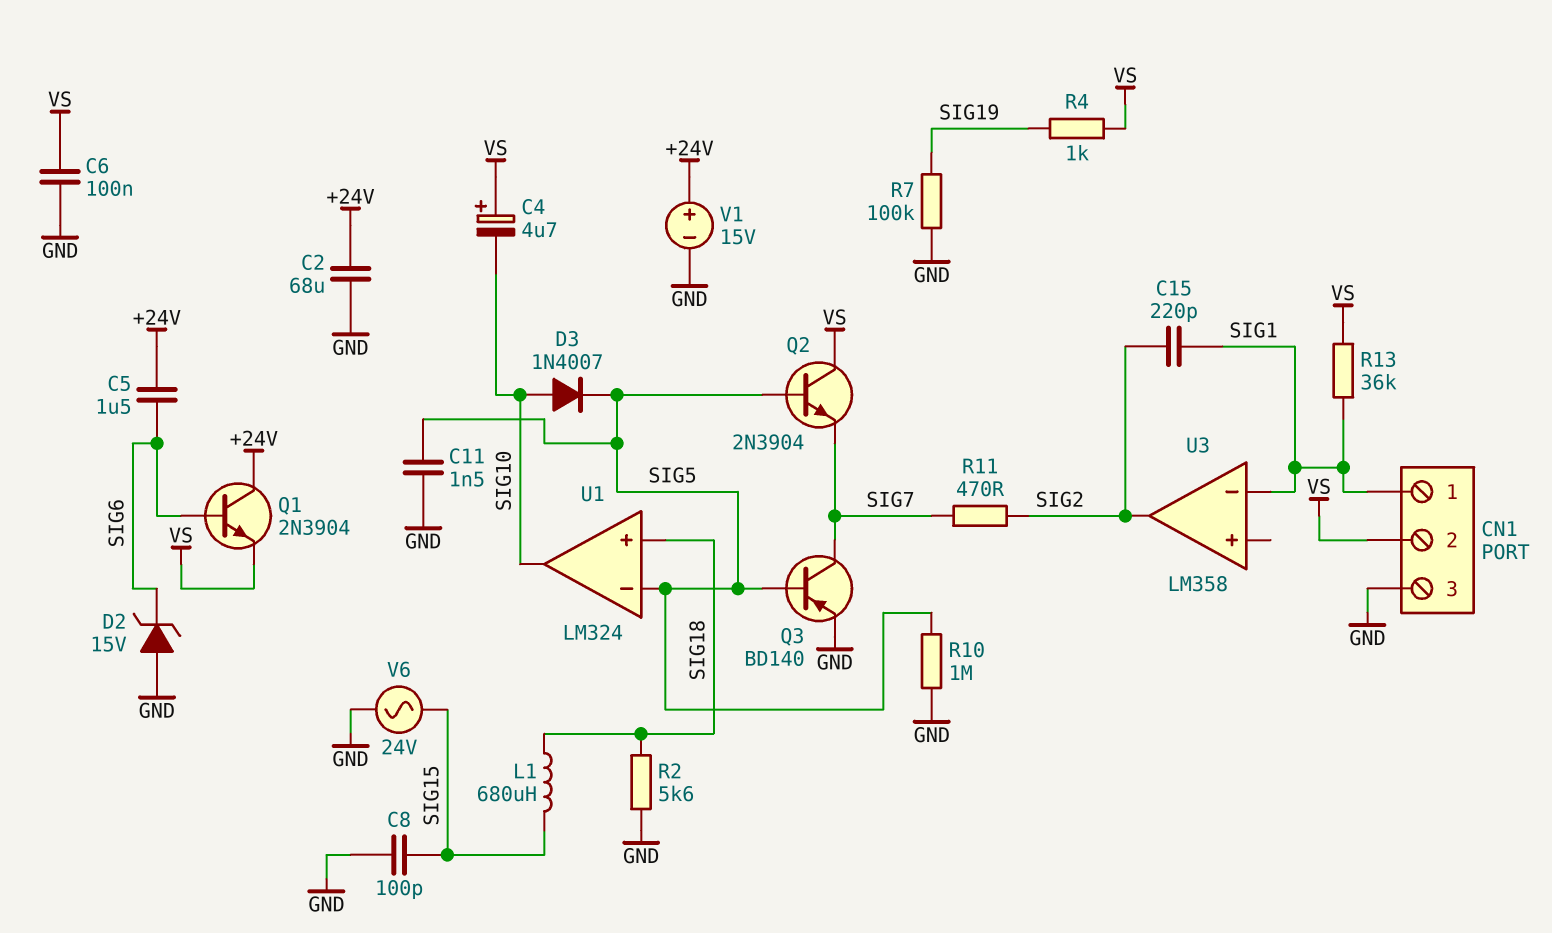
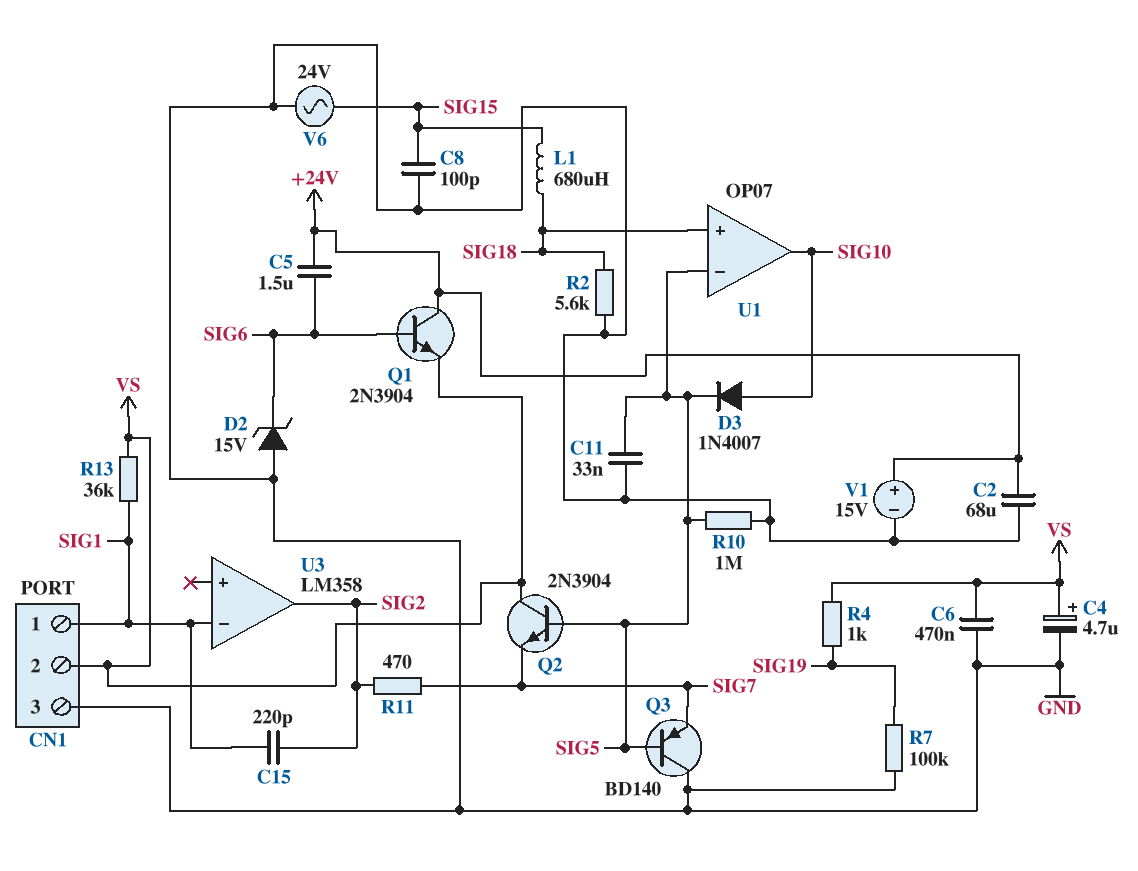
C4: 4.7uF (plus VS, minus SIG10) -> 4.7uF (plus VS, minus GND)
C6: 100nF (GND, VS) -> 470nF (GND, VS)
C11: 1.5nF (GND, SIG5) -> 33nF (GND, SIG5)
Q3: PNP BD140 (B SIG5, C SIG7, E GND) -> PNP BD140 (B SIG5, C GND, E SIG7)
U1: LM324 -> OP07

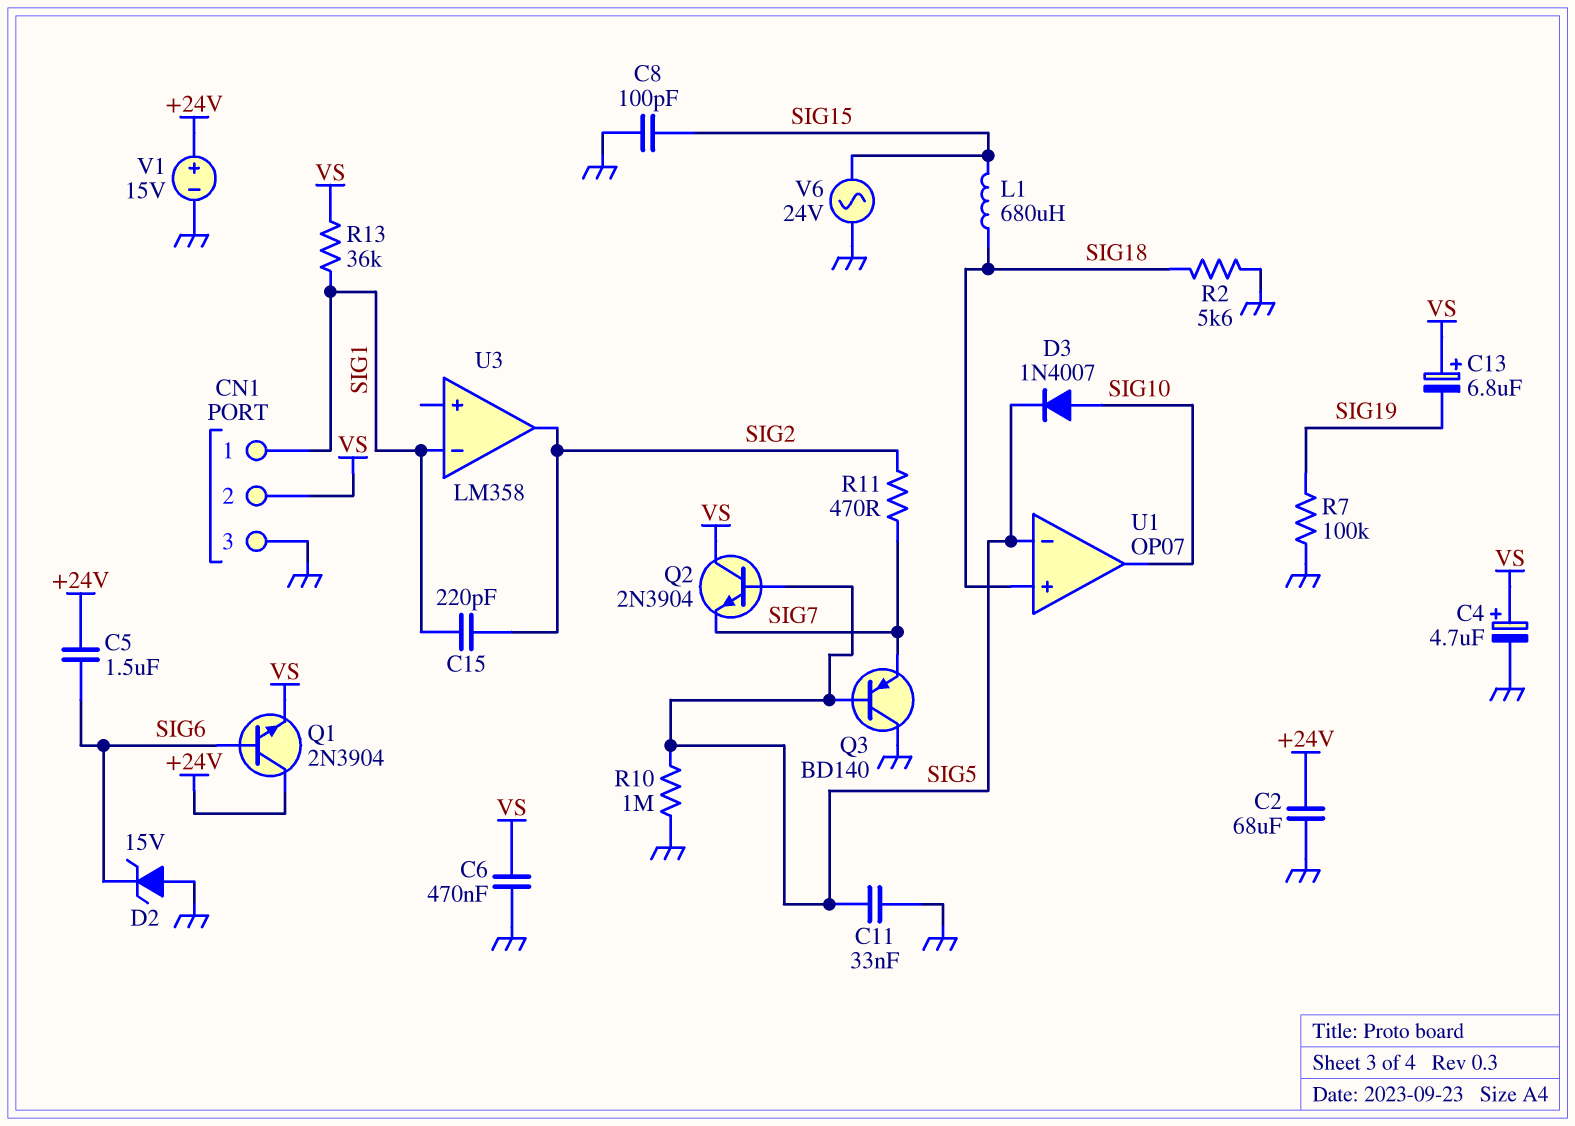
C13: none -> 6.8uF (plus VS, minus SIG19)
R4: 1k (SIG19, VS) -> none

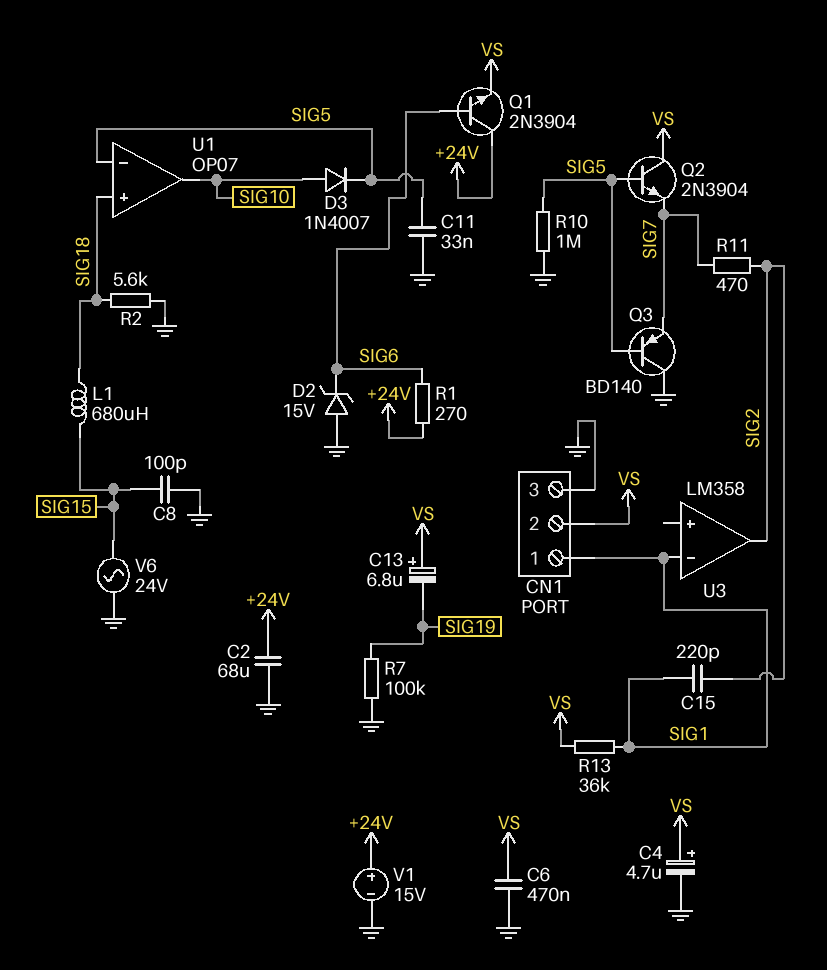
C5: 1.5uF (+24V, SIG6) -> none
R1: none -> 270 (+24V, SIG6)

